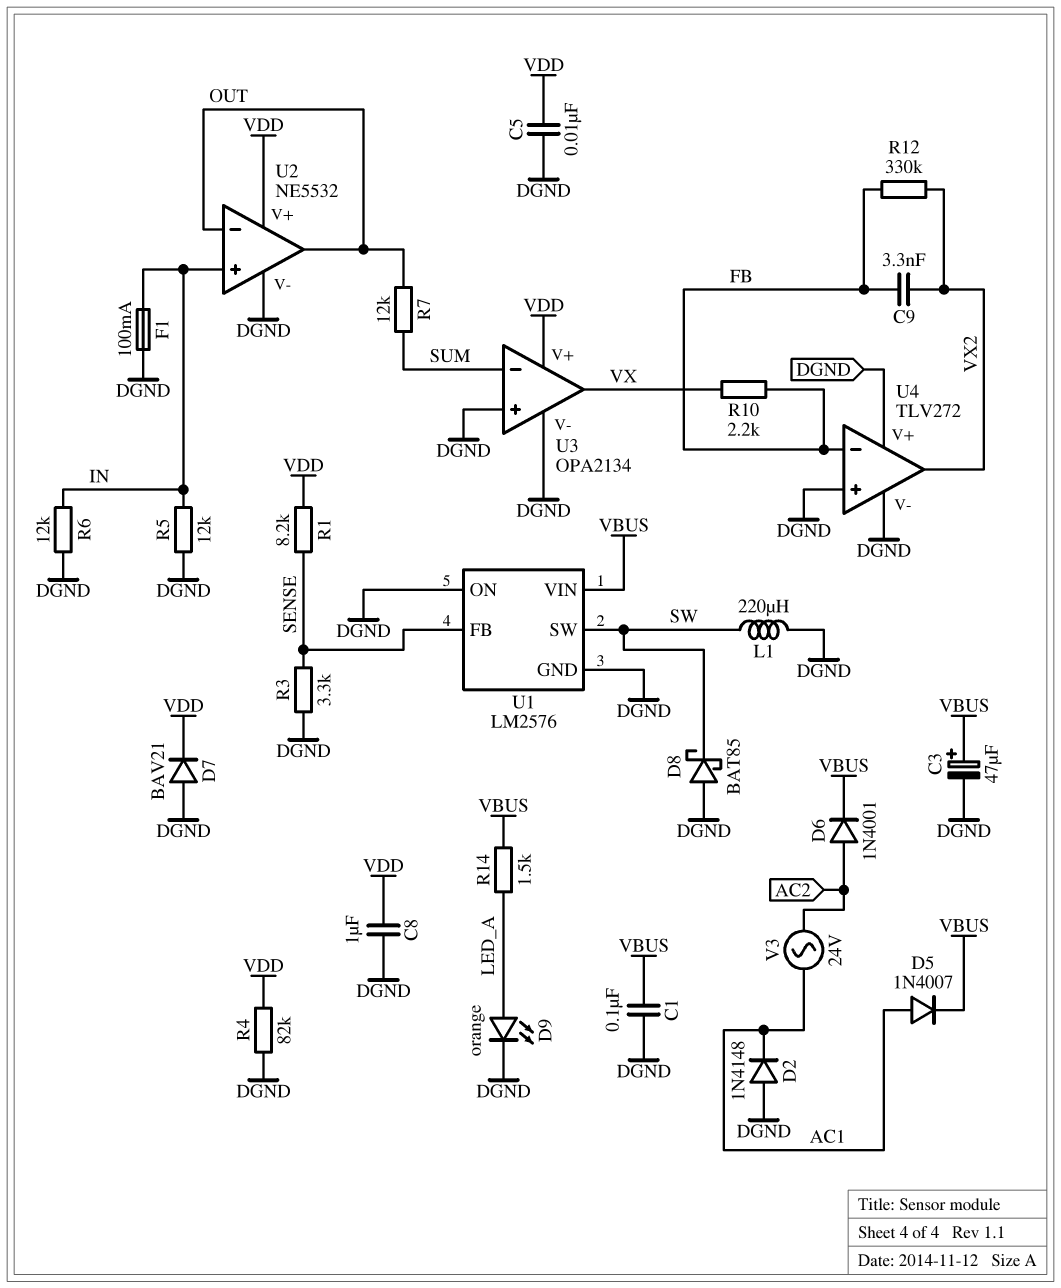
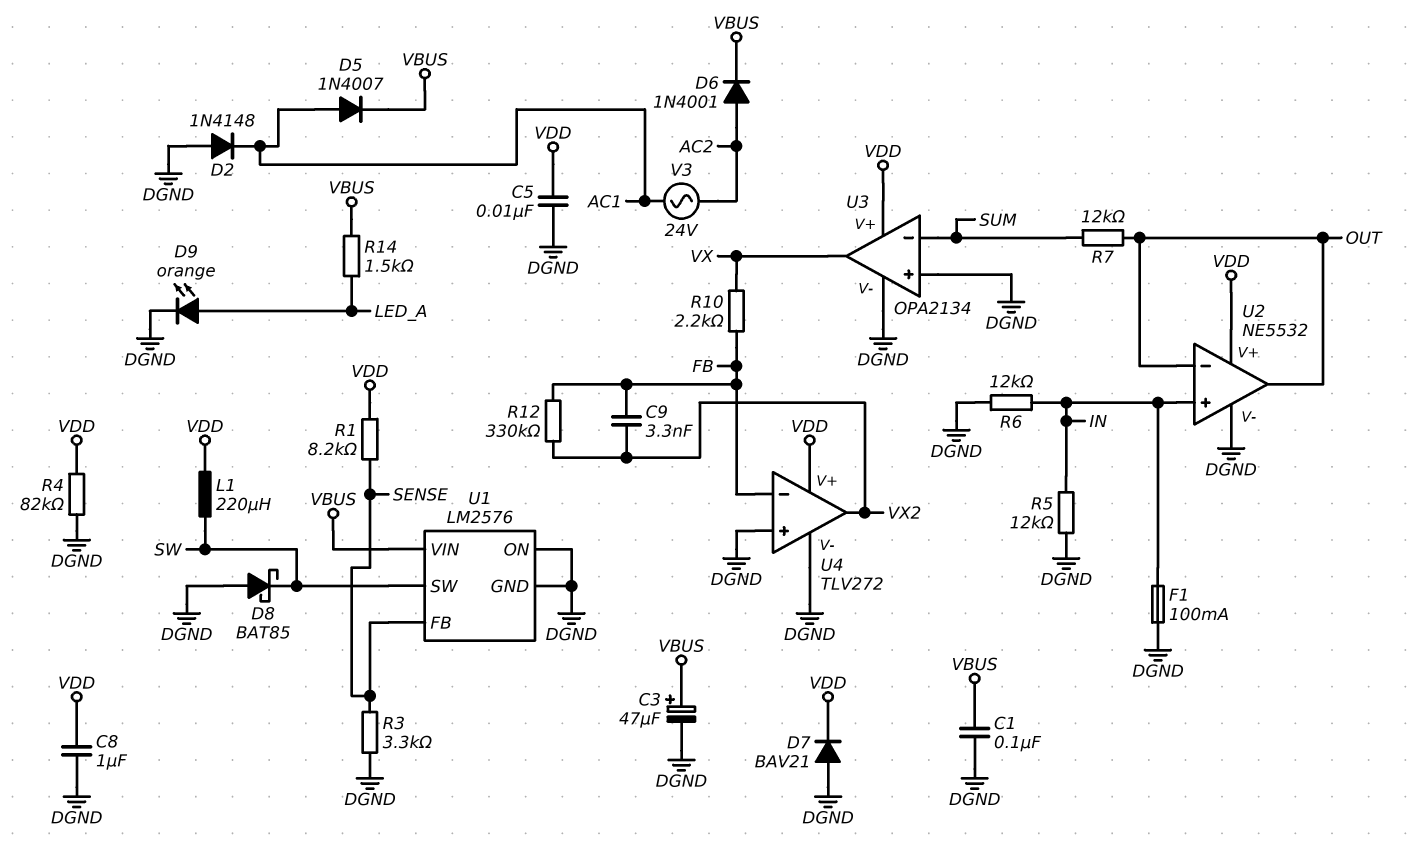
L1: 220uH (DGND, SW) -> 220uH (SW, VDD)
U4 pin V+: DGND -> VDD

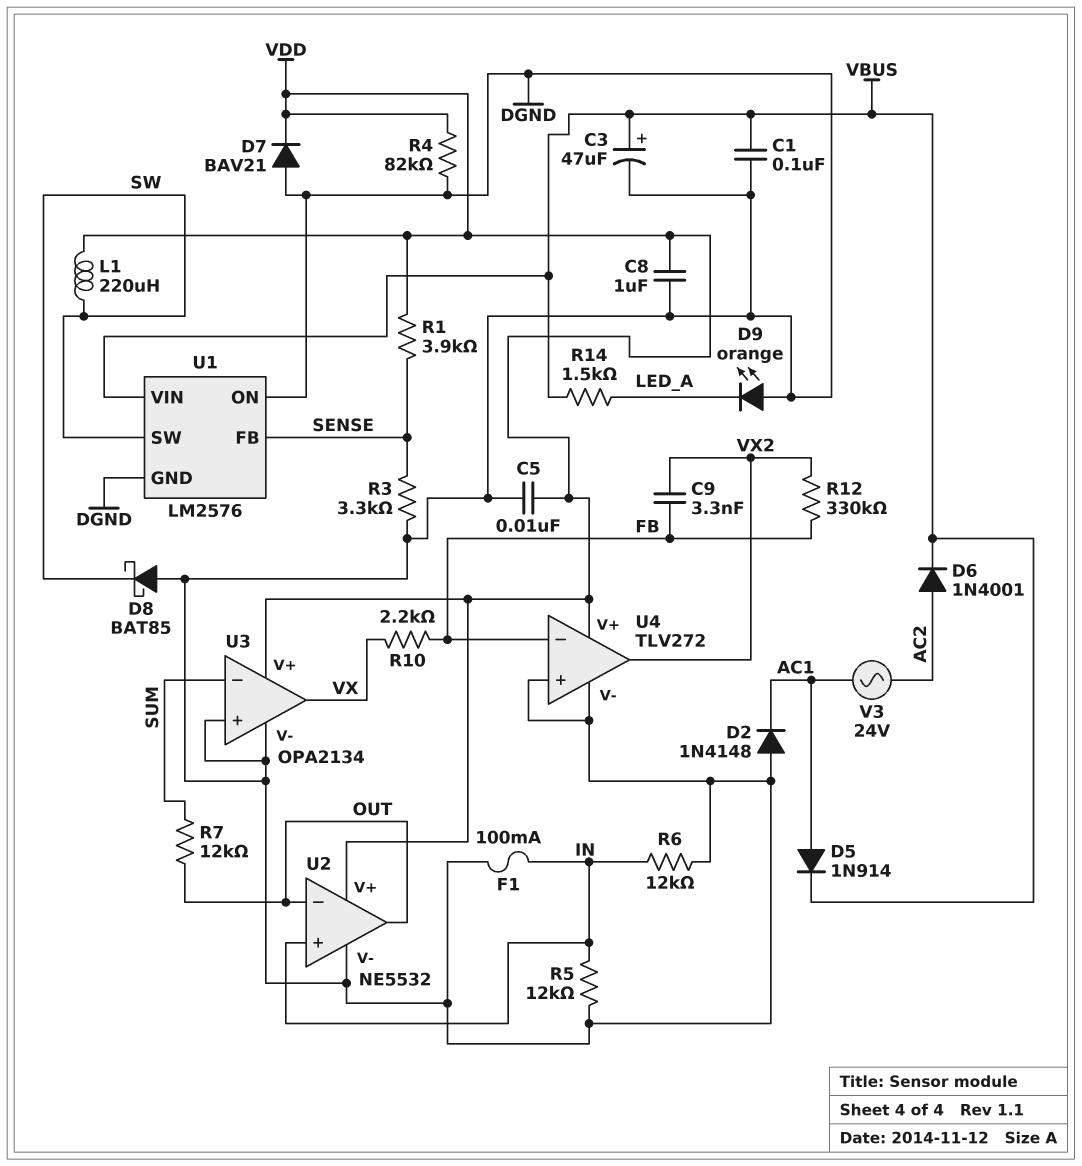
D5: diode 1N4007 (A AC1, K VBUS) -> diode 1N914 (A AC1, K VBUS)
D9: LED orange (A LED_A, K DGND) -> LED orange (A DGND, K LED_A)
R1: 8.2k (SENSE, VDD) -> 3.9k (SENSE, VDD)

